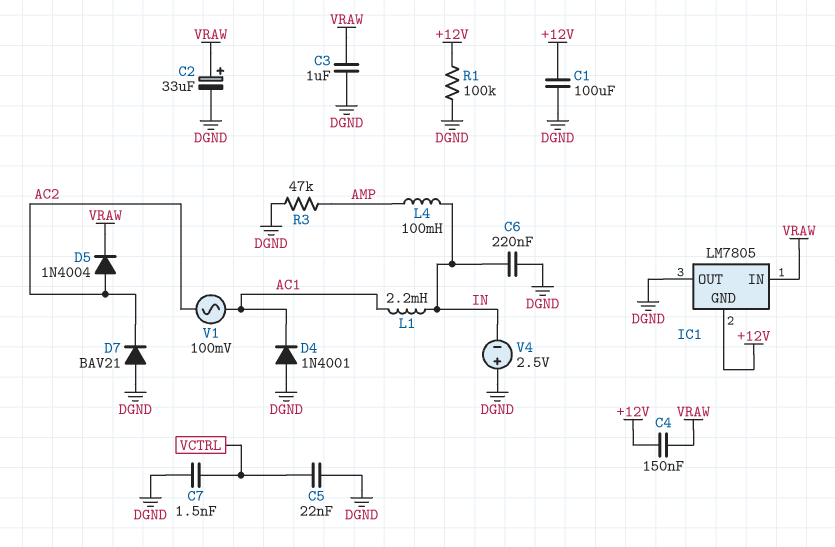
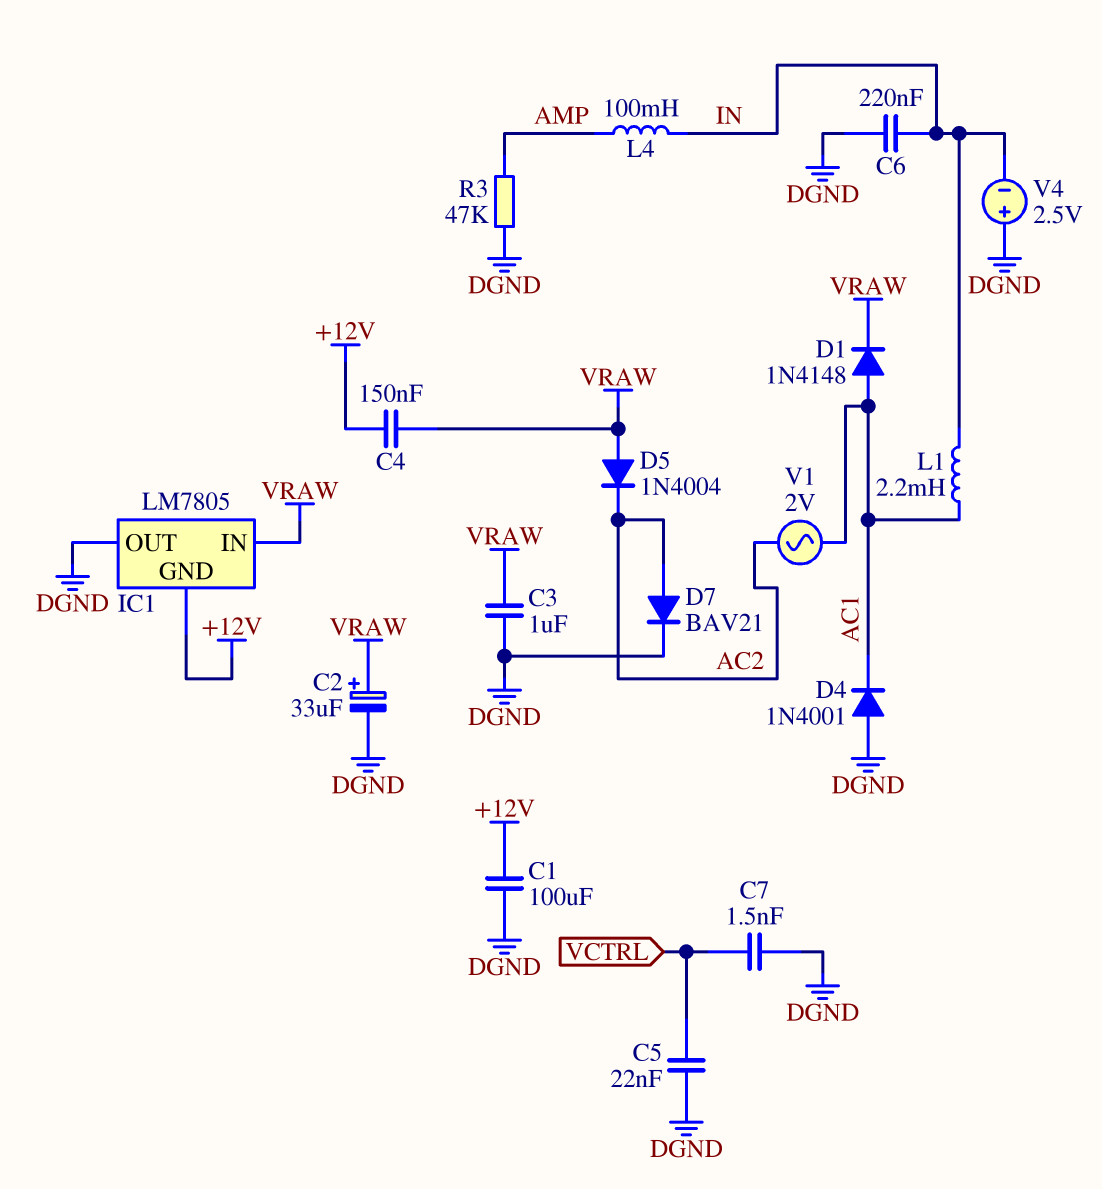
D1: none -> diode 1N4148 (A AC1, K VRAW)
D5: diode 1N4004 (A AC2, K VRAW) -> diode 1N4004 (A VRAW, K AC2)
D7: diode BAV21 (A DGND, K AC2) -> diode BAV21 (A AC2, K DGND)
R1: 100k (+12V, DGND) -> none
V1: AC 100mV (AC1, AC2) -> AC 2V (AC1, AC2)

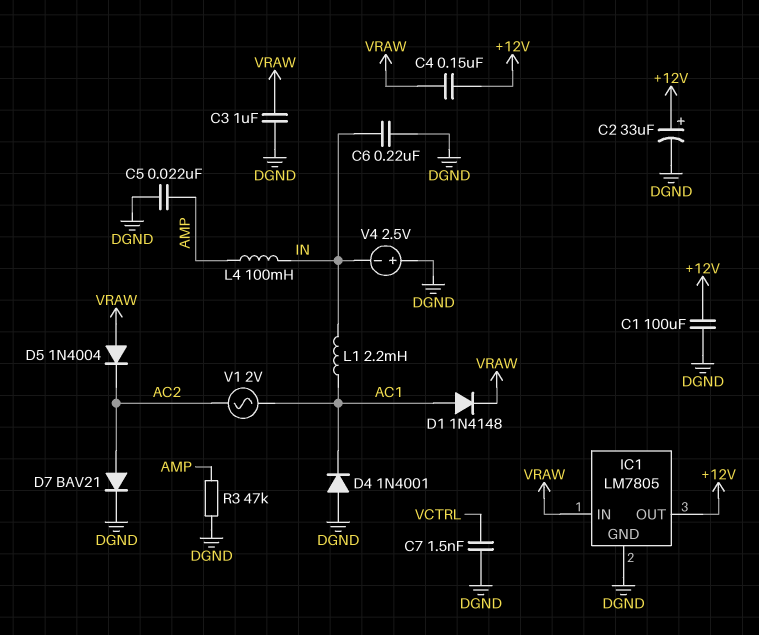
C2: 33uF (plus VRAW, minus DGND) -> 33uF (plus +12V, minus DGND)
C5: 22nF (DGND, VCTRL) -> 22nF (AMP, DGND)
IC1 pin GND: +12V -> DGND
IC1 pin OUT: DGND -> +12V

